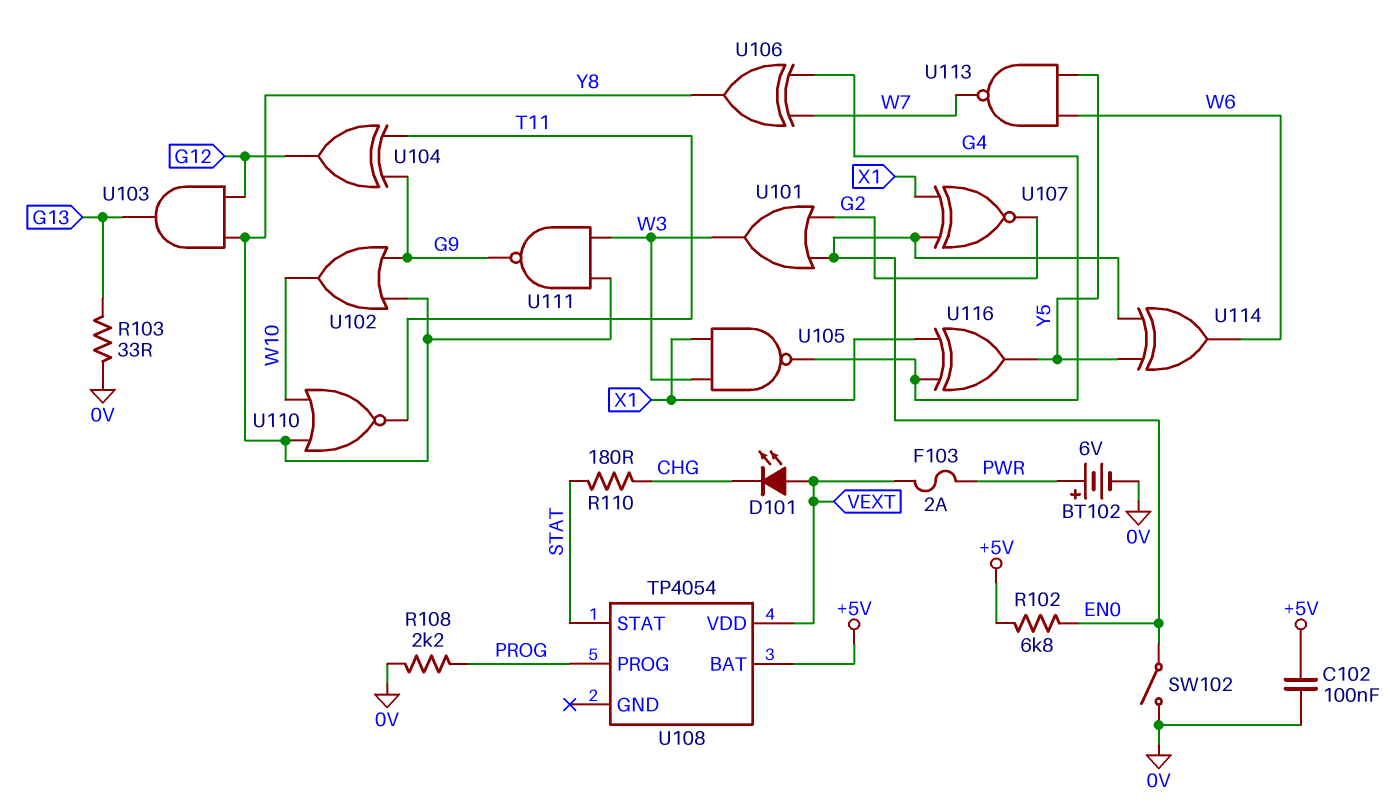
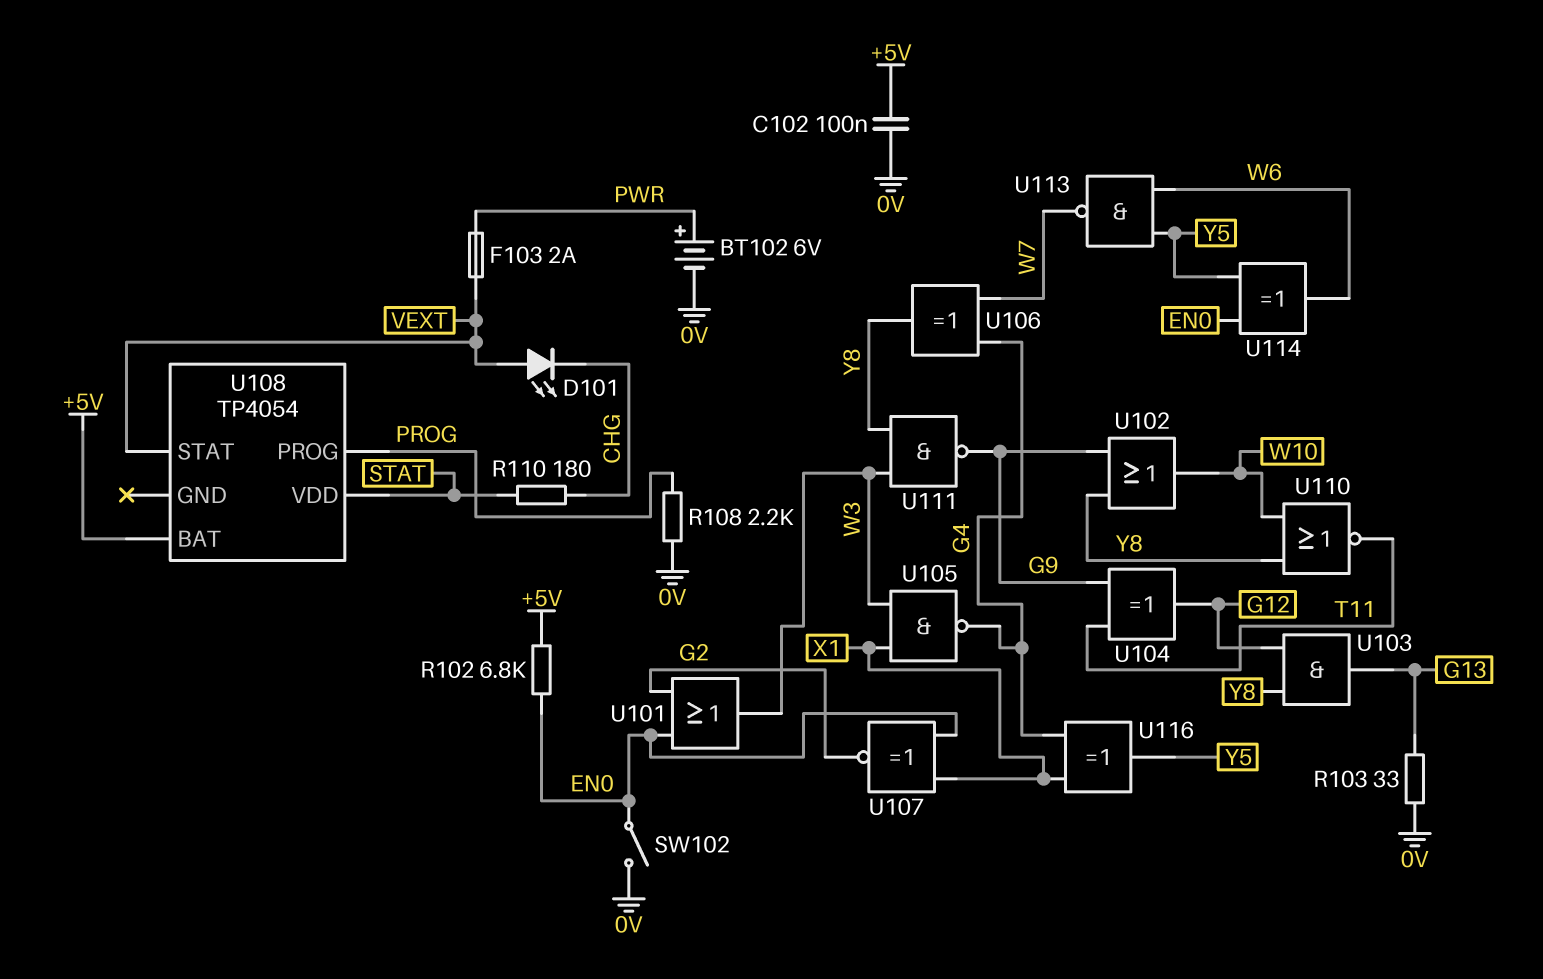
U108 pin STAT: STAT -> VEXT
U108 pin VDD: VEXT -> STAT

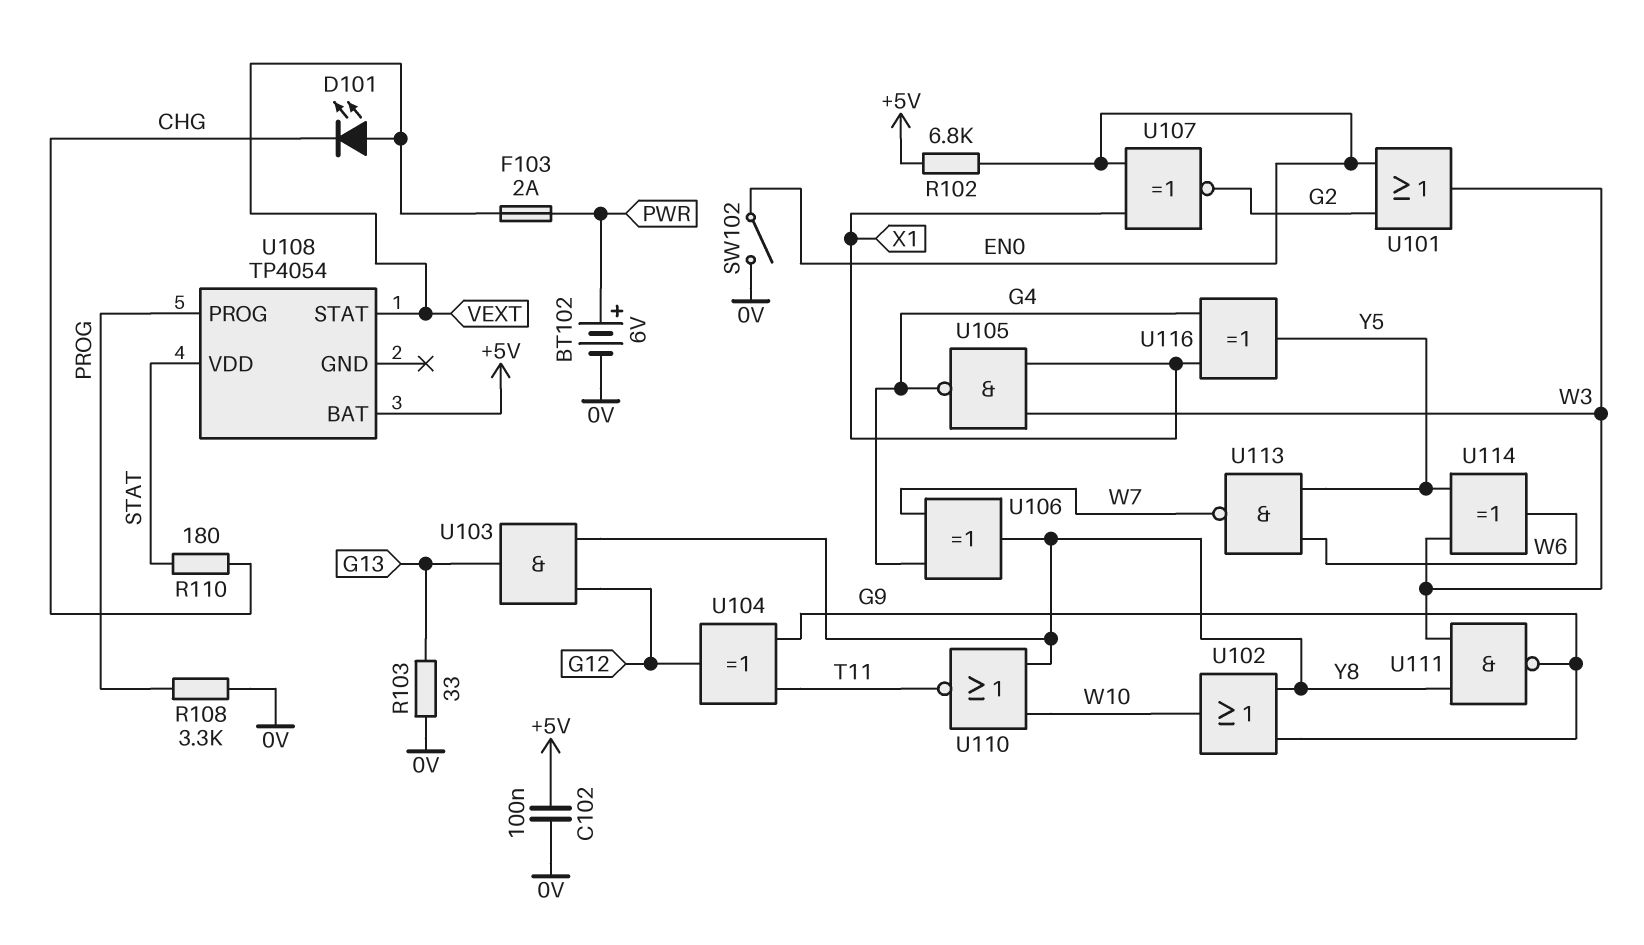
R108: 2.2k (0V, PROG) -> 3.3k (0V, PROG)
U114: XOR (in EN0, in Y5, out W6) -> XOR (in W3, in Y5, out W6)

